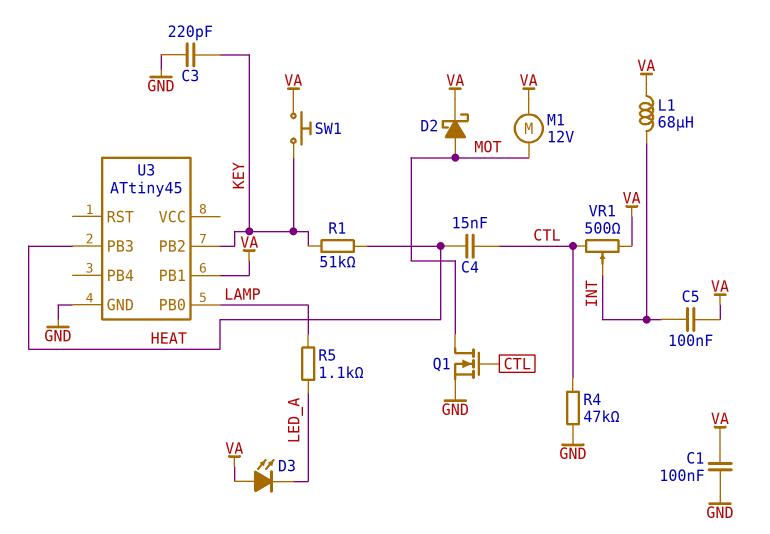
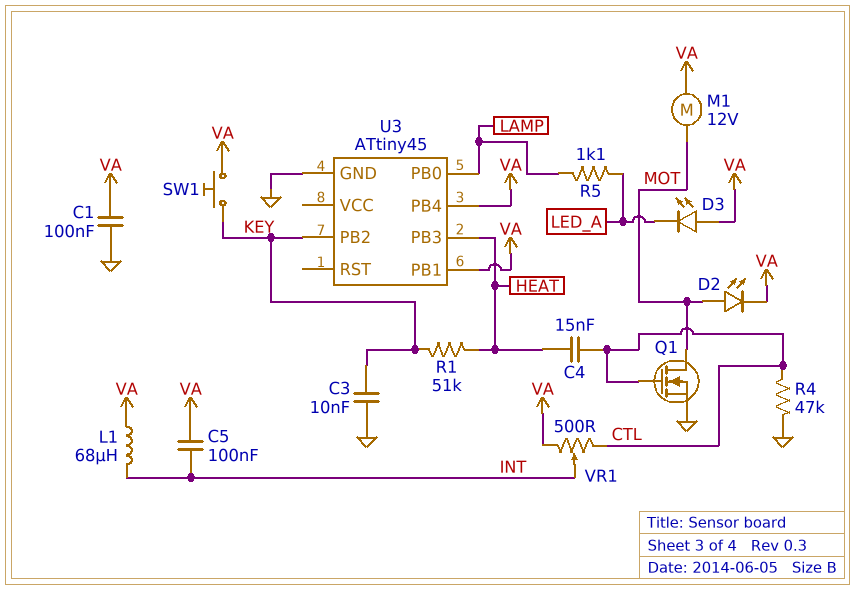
C3: 220pF (GND, KEY) -> 10nF (GND, KEY)
D2: schottky (A MOT, K VA) -> LED (A MOT, K VA)
U3 pin PB4: none -> VA

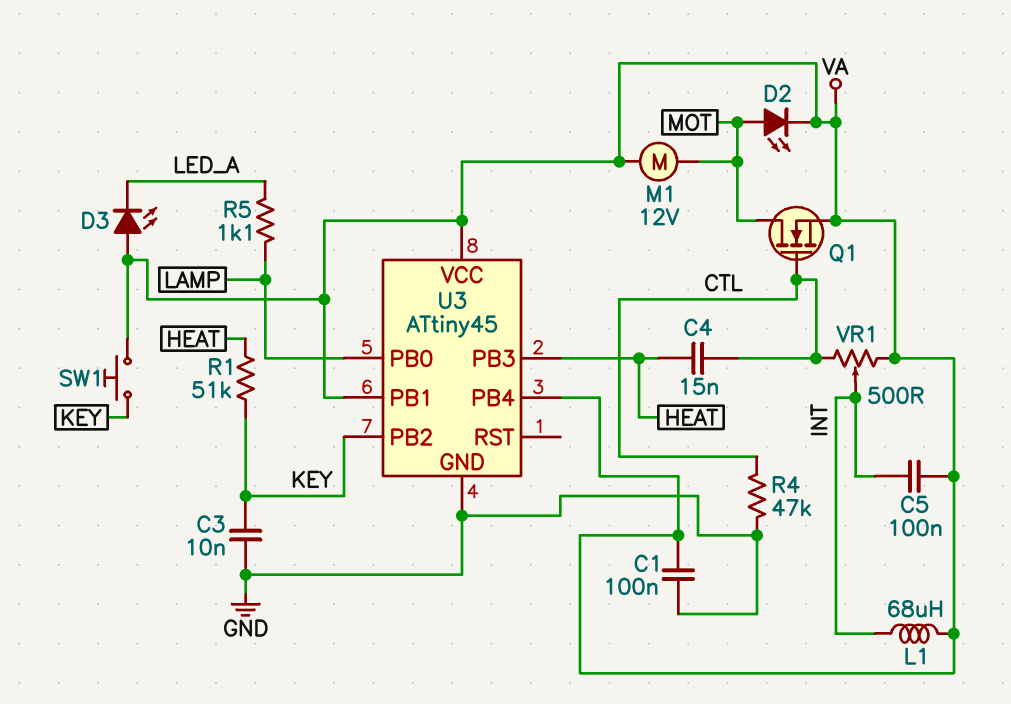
Q1: NMOS (G CTL, D MOT, S GND) -> NMOS (G CTL, D MOT, S VA)
U3 pin VCC: none -> VA

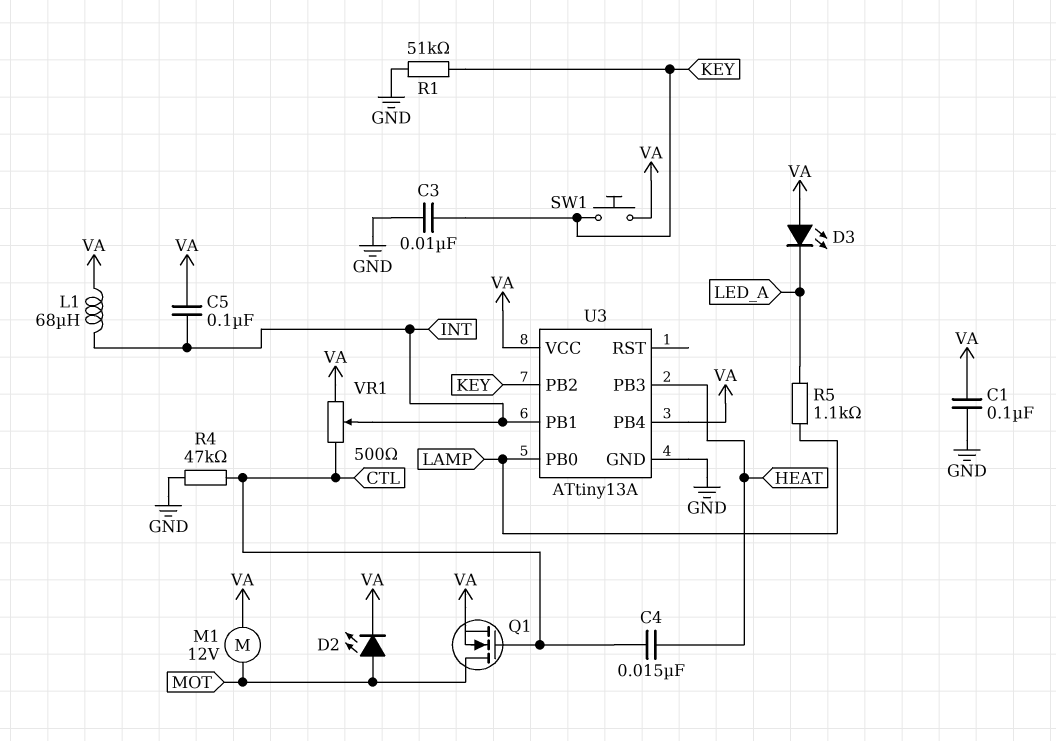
R1: 51k (HEAT, KEY) -> 51k (GND, KEY)
U3: ATtiny45 -> ATtiny13A
U3 pin PB1: VA -> INT

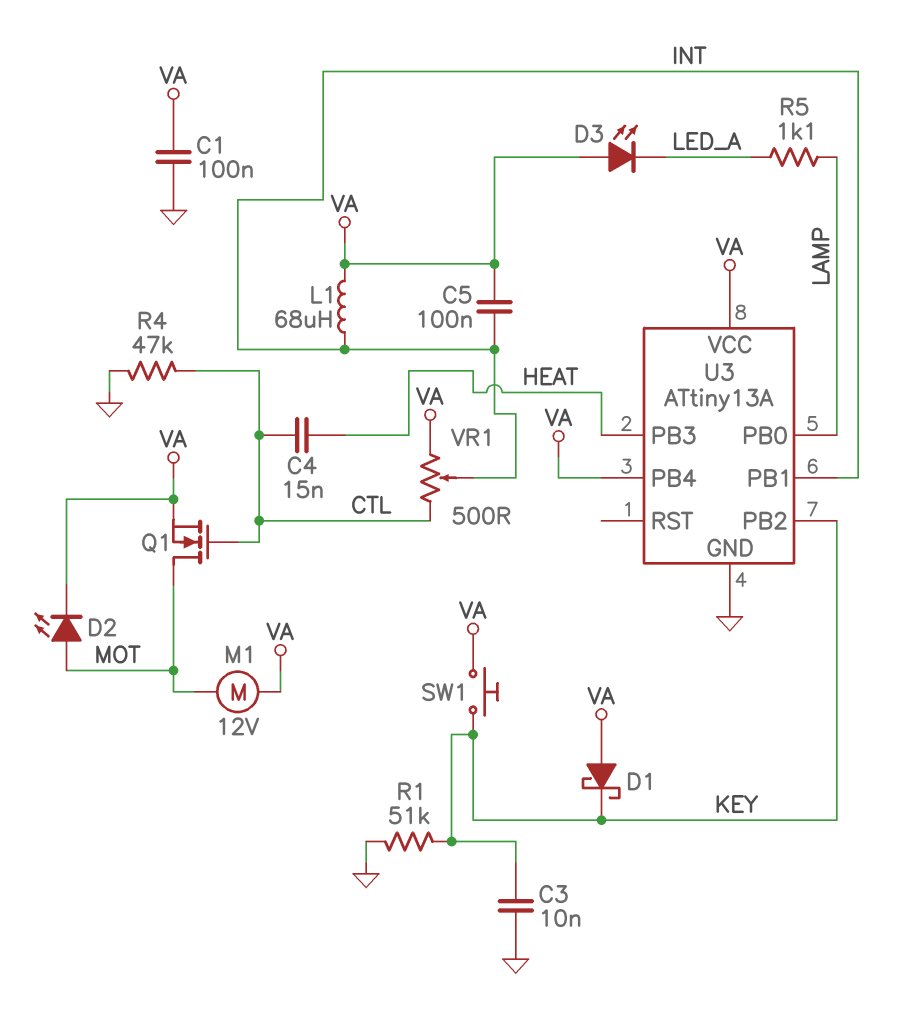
D1: none -> schottky (A VA, K KEY)

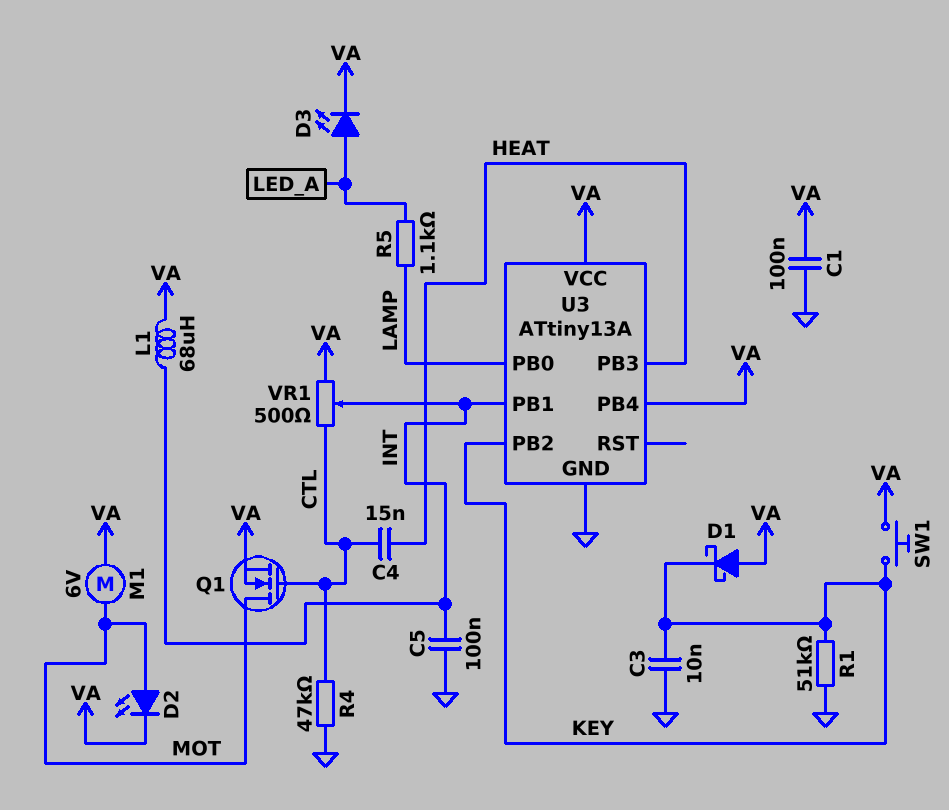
C5: 100nF (INT, VA) -> 100nF (GND, INT)
D3: LED (A VA, K LED_A) -> LED (A LED_A, K VA)
M1: motor 12V (MOT, VA) -> motor 6V (MOT, VA)

